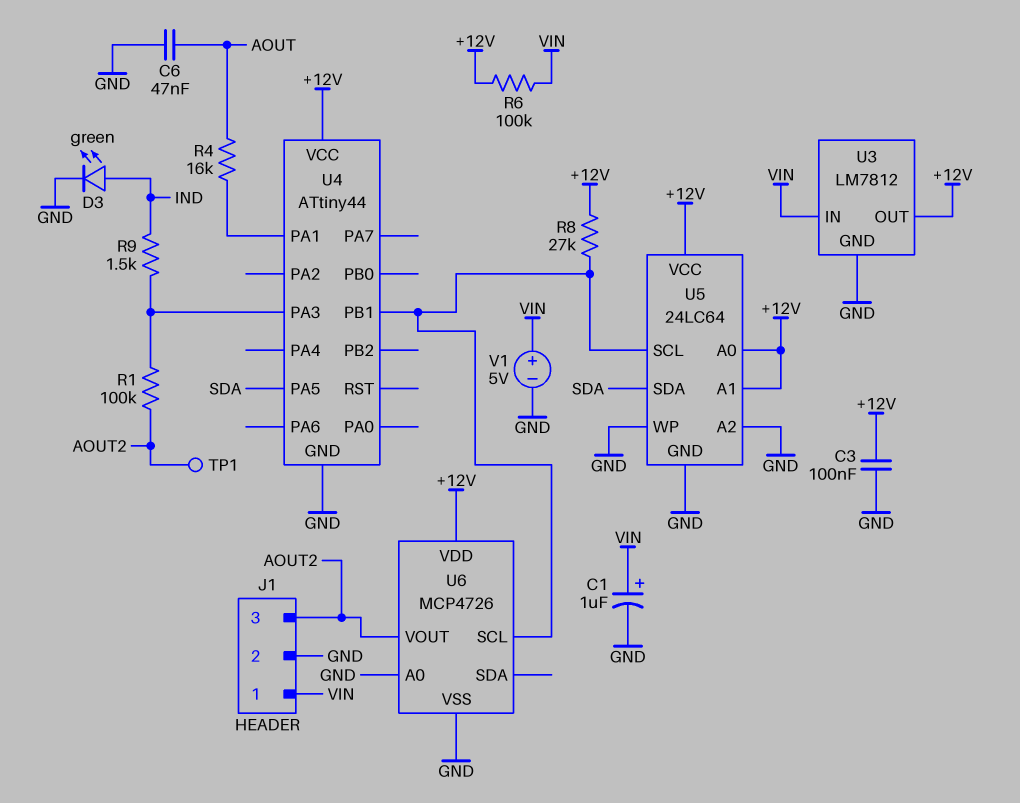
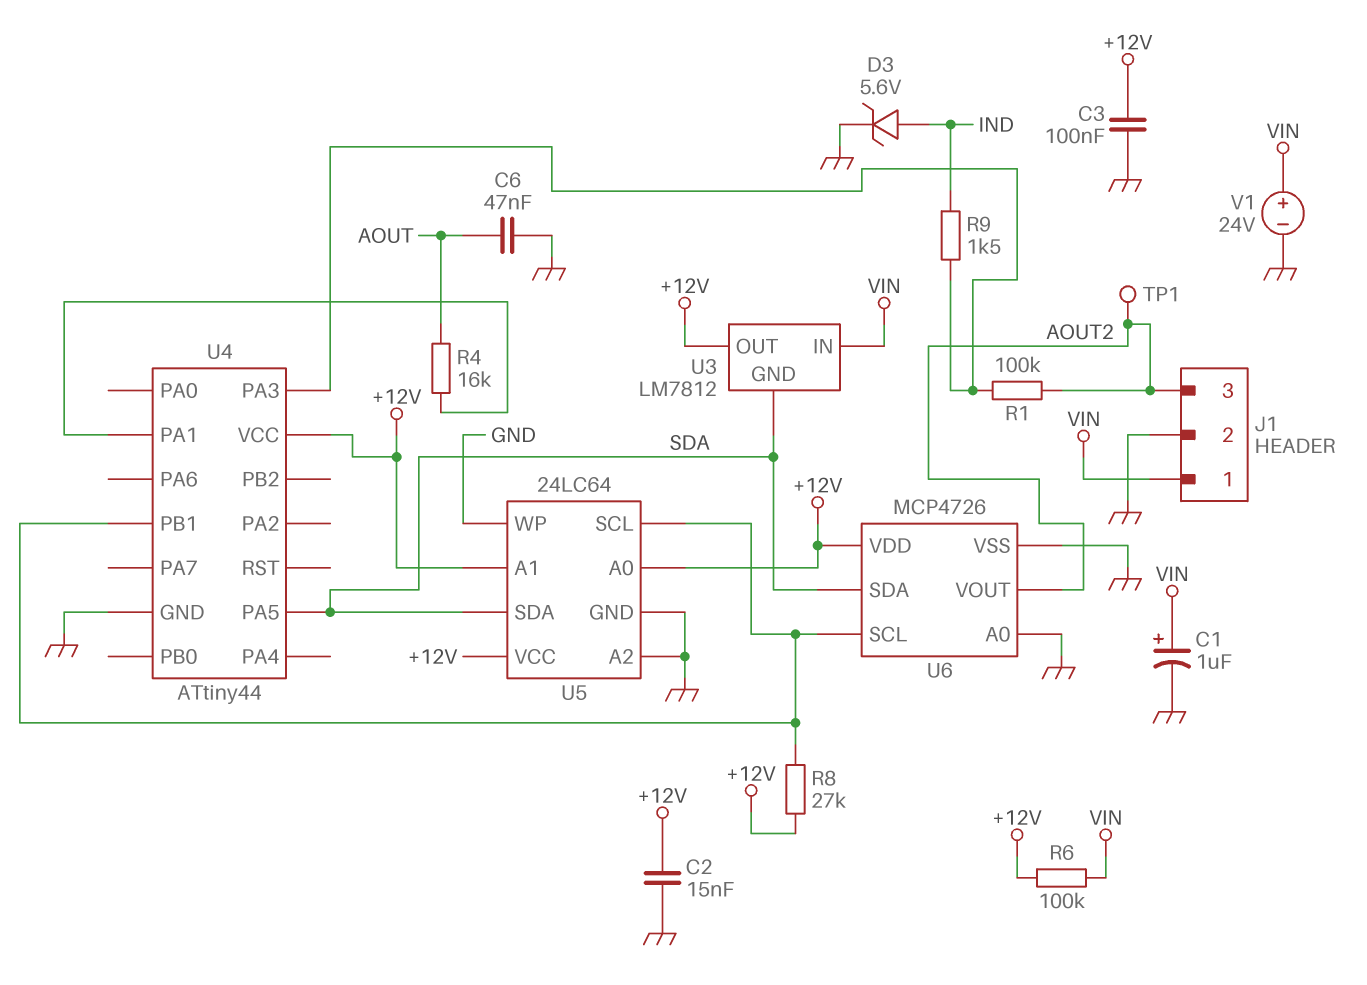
C2: none -> 15nF (+12V, GND)
D3: LED green (A IND, K GND) -> zener 5.6V (A IND, K GND)
U3 pin GND: GND -> SDA
U6 pin SDA: none -> SDA
V1: 5V (plus VIN, minus GND) -> 24V (plus VIN, minus GND)

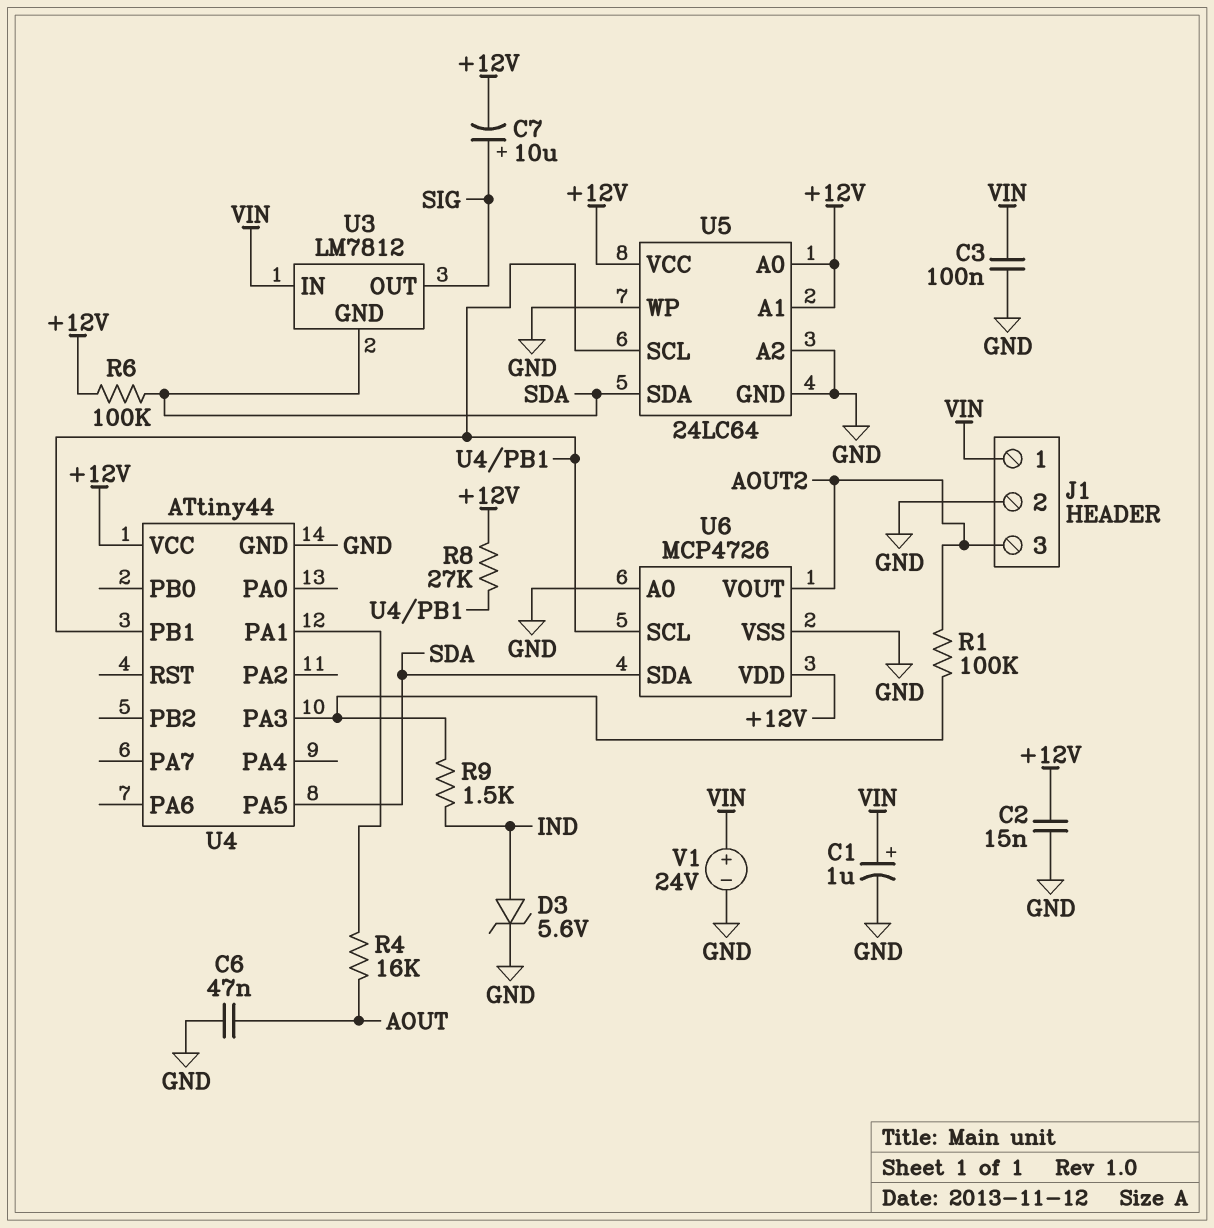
C3: 100nF (+12V, GND) -> 100nF (GND, VIN)
C7: none -> 10uF (plus SIG, minus +12V)
R6: 100k (+12V, VIN) -> 100k (+12V, SDA)
TP1: test point (AOUT2) -> none
U3 pin OUT: +12V -> SIG

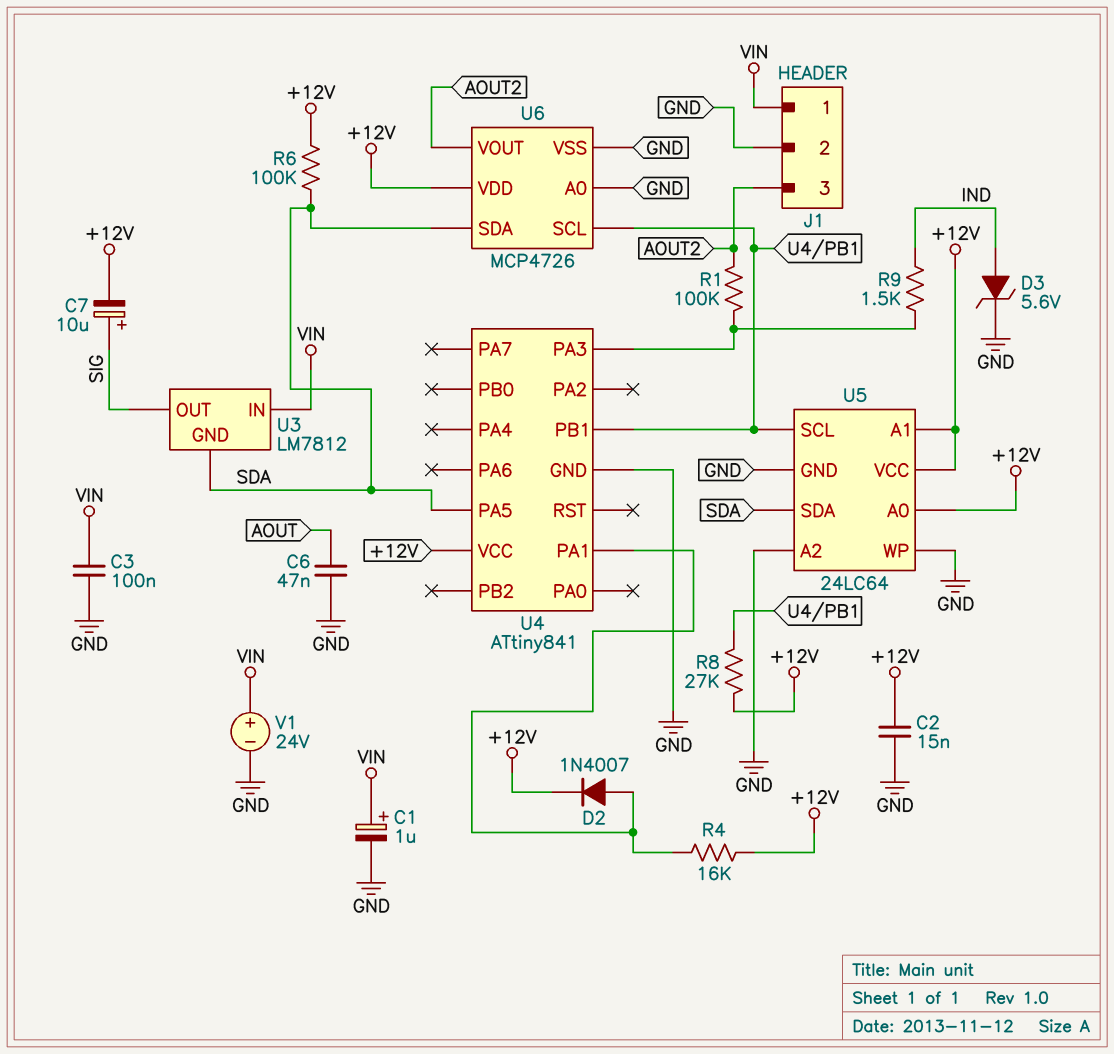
D2: none -> diode 1N4007 (A U4/PA1, K +12V)
R4: 16k (AOUT, U4/PA1) -> 16k (+12V, U4/PA1)
U4: ATtiny44 -> ATtiny841

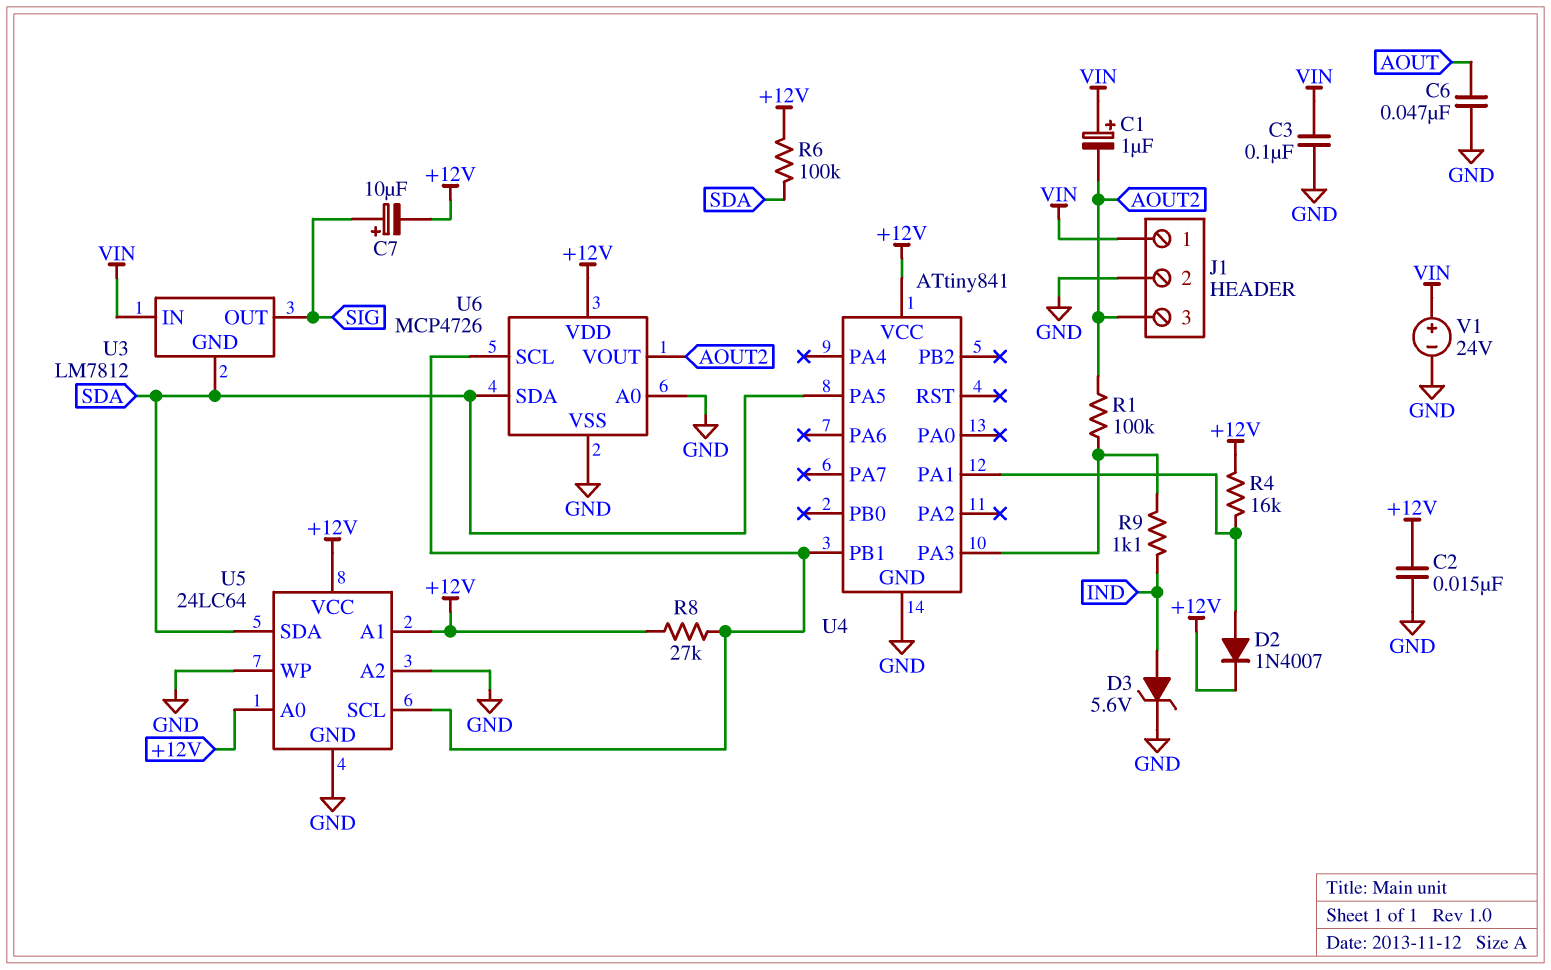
C1: 1uF (plus VIN, minus GND) -> 1uF (plus VIN, minus AOUT2)
R9: 1.5k (IND, U4/PA3) -> 1.1k (IND, U4/PA3)

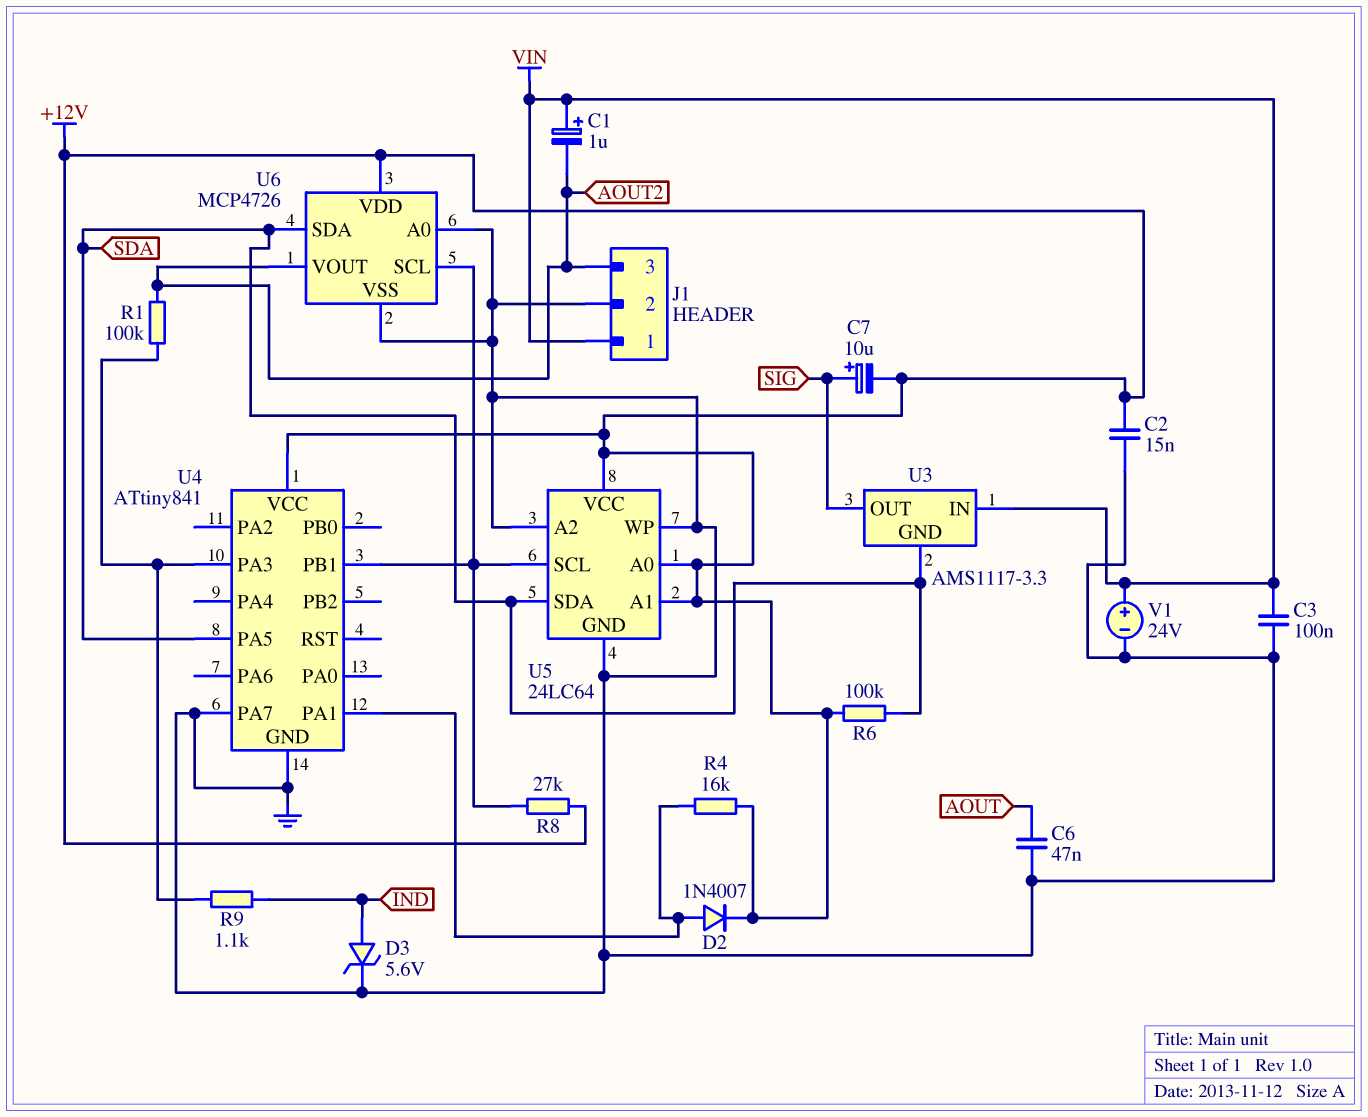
U3: LM7812 -> AMS1117-3.3
U4 pin PA7: none -> GND

